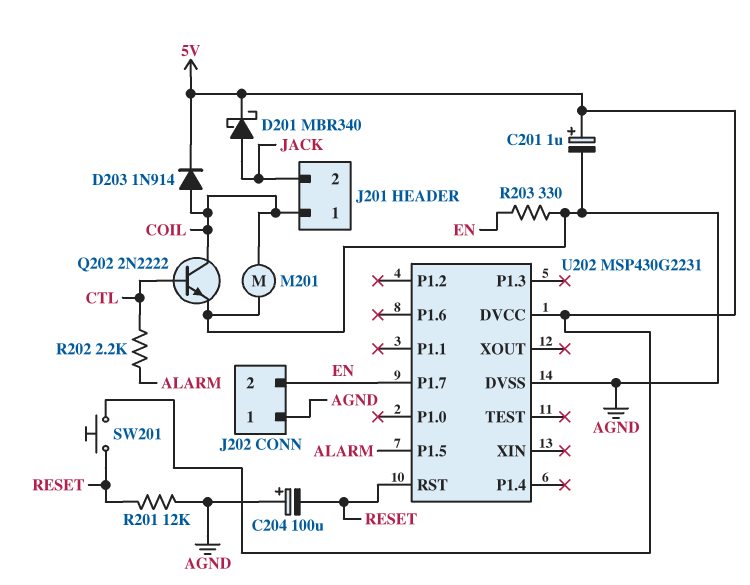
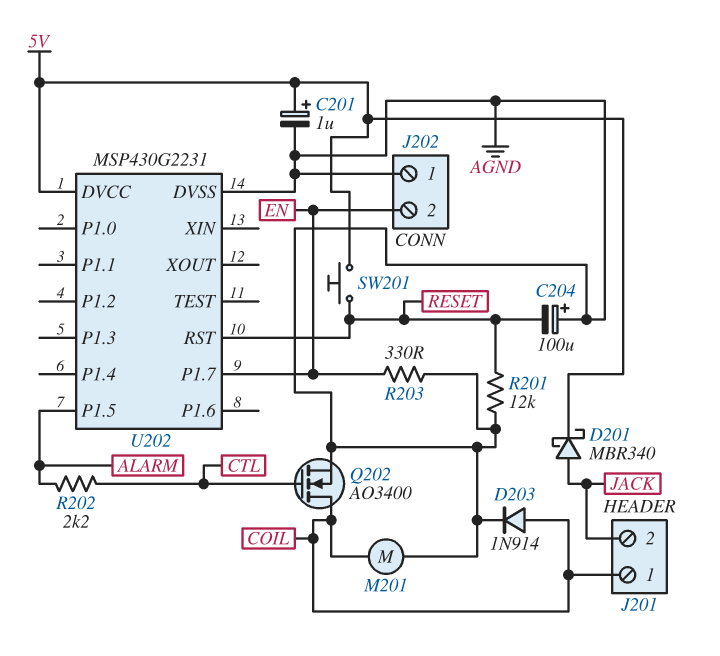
D203: diode 1N914 (A COIL, K 5V) -> diode 1N914 (A COIL, K AGND)
Q202: NPN 2N2222 (B CTL, C COIL, E AGND) -> NMOS AO3400 (G CTL, D COIL, S AGND)

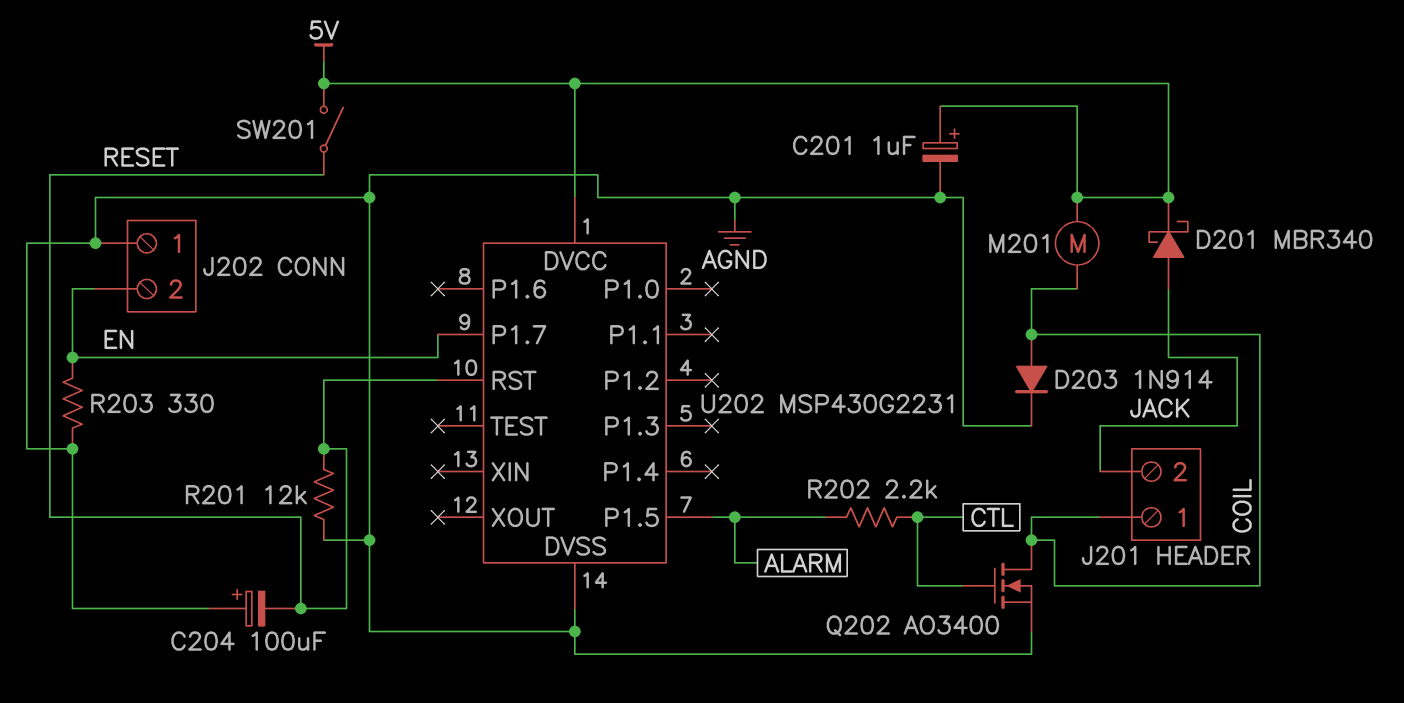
M201: motor (AGND, COIL) -> motor (5V, COIL)
SW201: button (5V, RESET) -> switch (5V, RESET)

